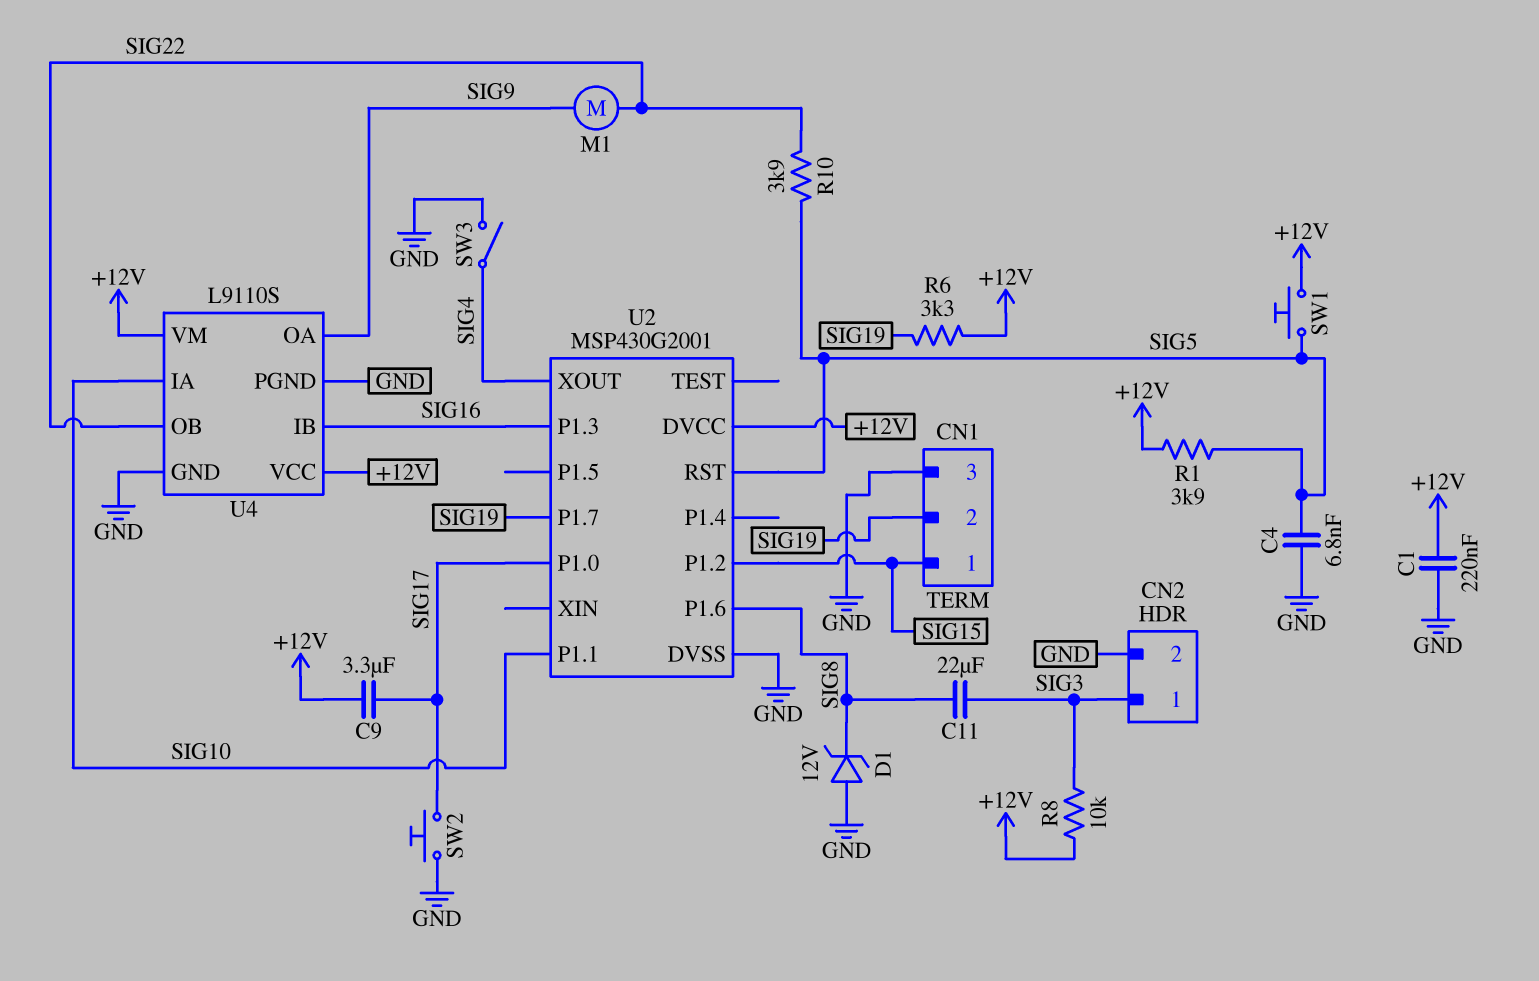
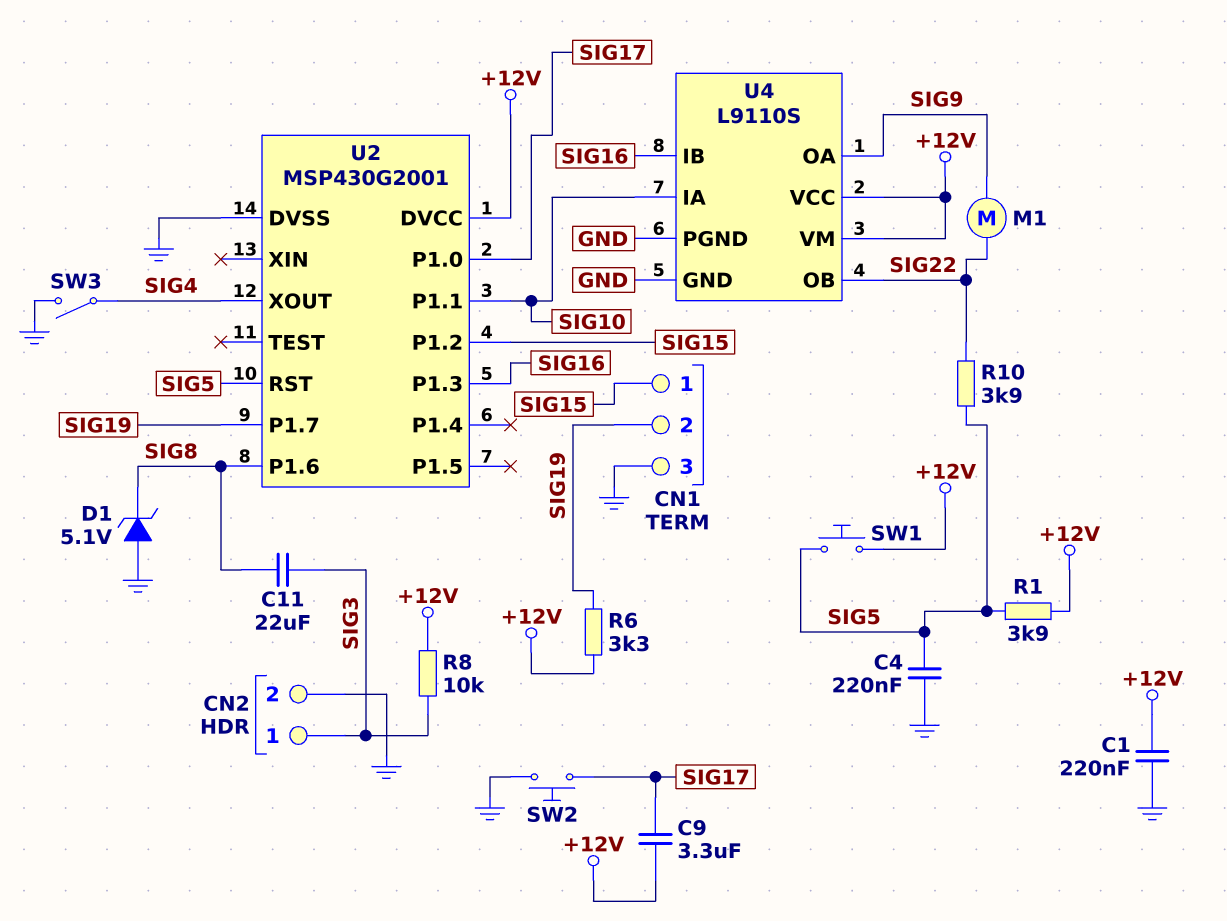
C4: 6.8nF (GND, SIG5) -> 220nF (GND, SIG5)
D1: zener 12V (A GND, K SIG8) -> zener 5.1V (A GND, K SIG8)

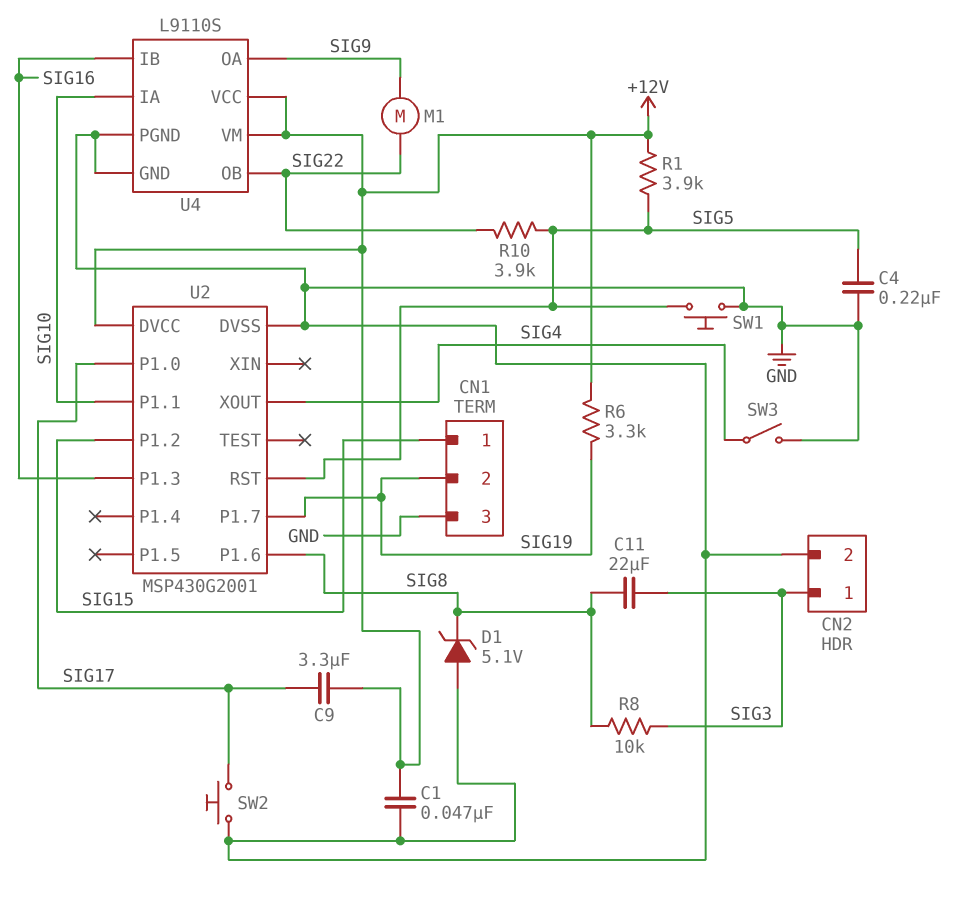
C1: 220nF (+12V, GND) -> 47nF (+12V, GND)
R8: 10k (+12V, SIG3) -> 10k (SIG3, SIG8)
SW1: button (+12V, SIG5) -> button (GND, SIG5)

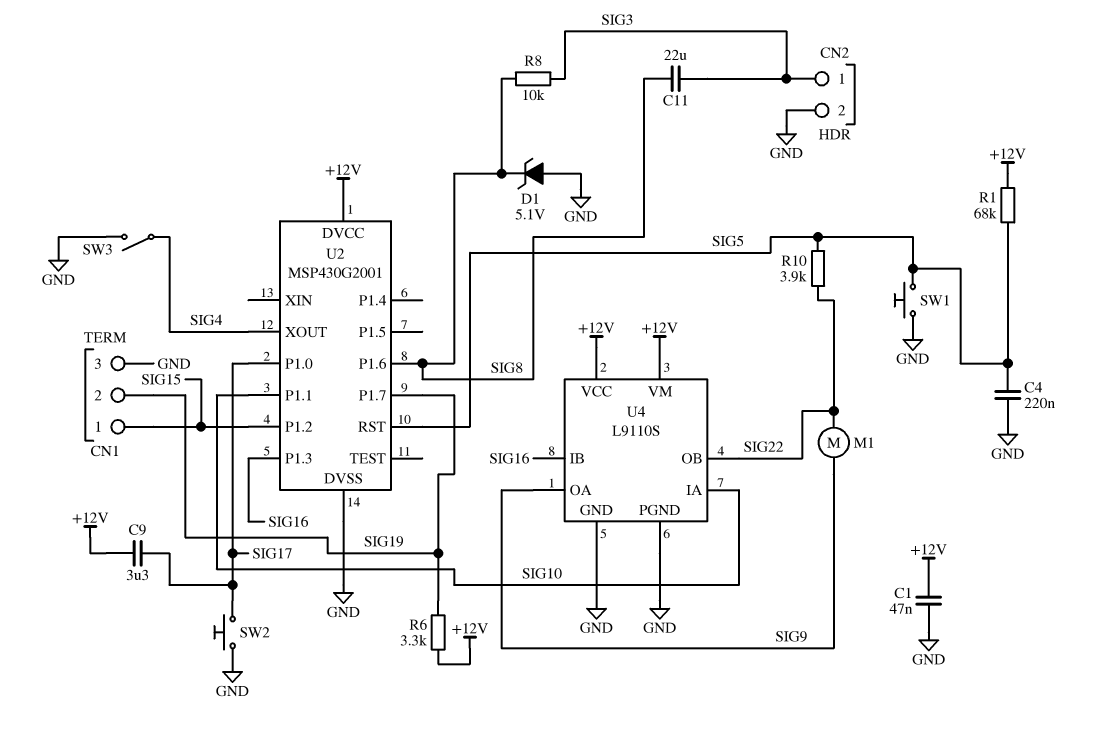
R1: 3.9k (+12V, SIG5) -> 68k (+12V, SIG5)

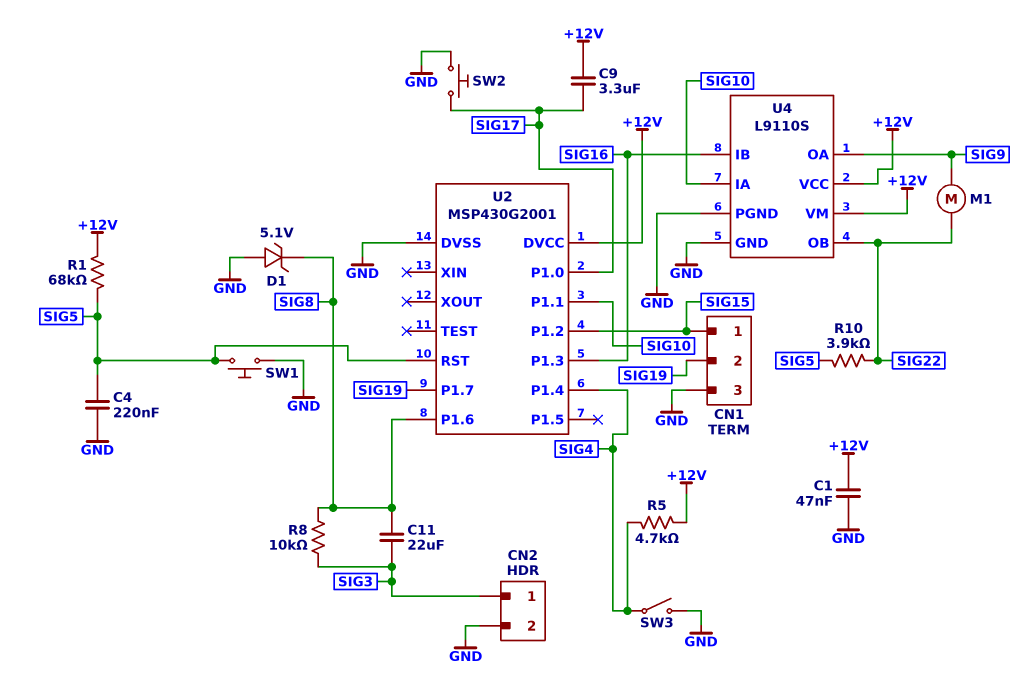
R5: none -> 4.7k (+12V, SIG4)
R6: 3.3k (+12V, SIG19) -> none
U2 pin P1.4: none -> SIG4
U2 pin XOUT: SIG4 -> none

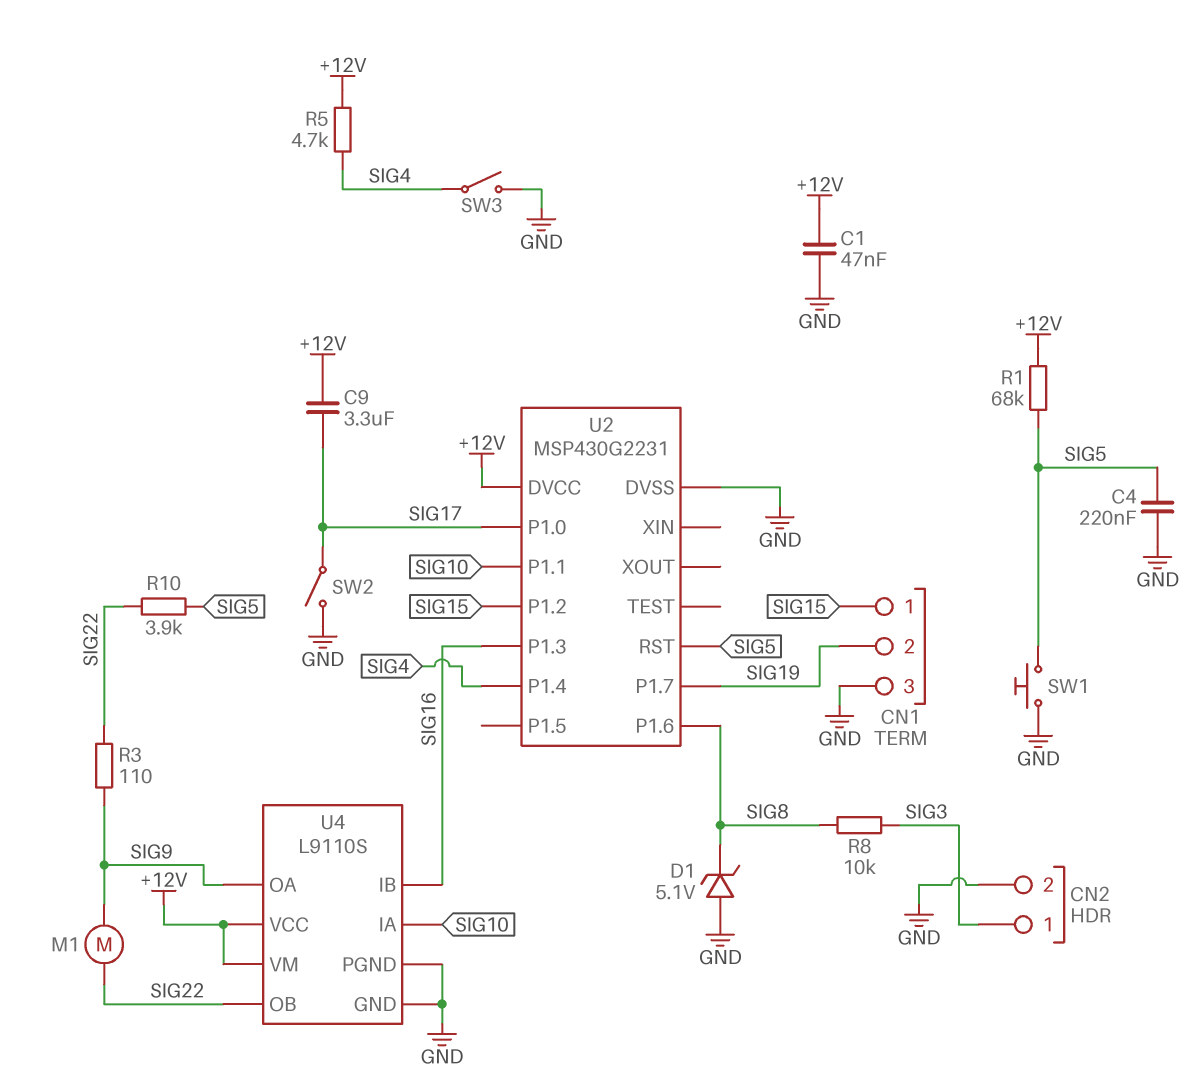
C11: 22uF (SIG3, SIG8) -> none
R3: none -> 110 (SIG9, SIG22)
SW2: button (GND, SIG17) -> switch (GND, SIG17)
U2: MSP430G2001 -> MSP430G2231

